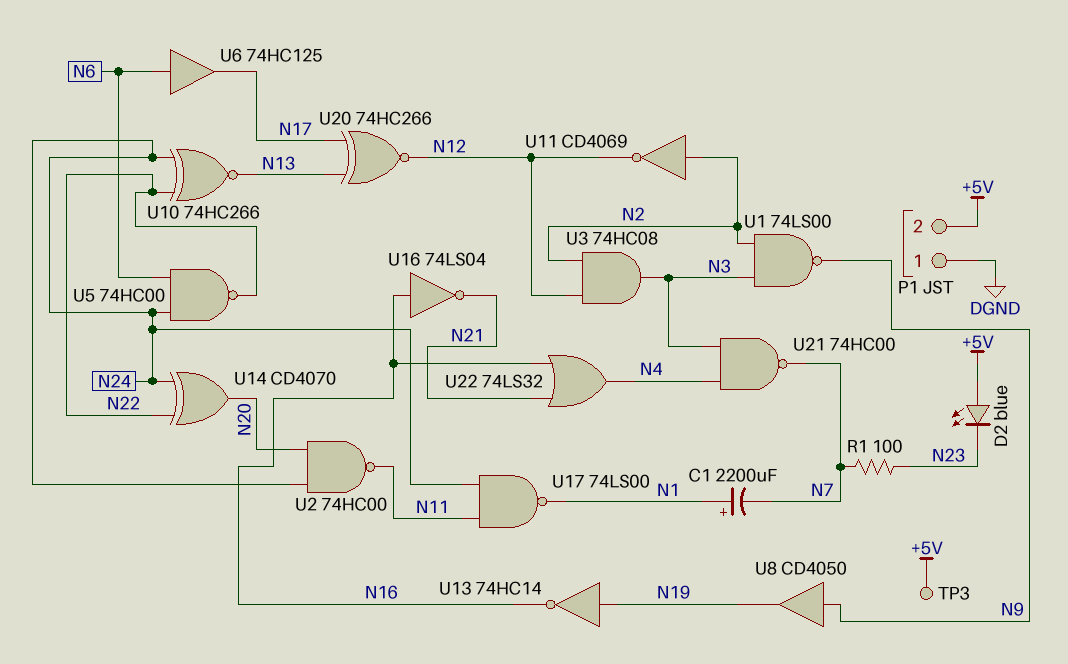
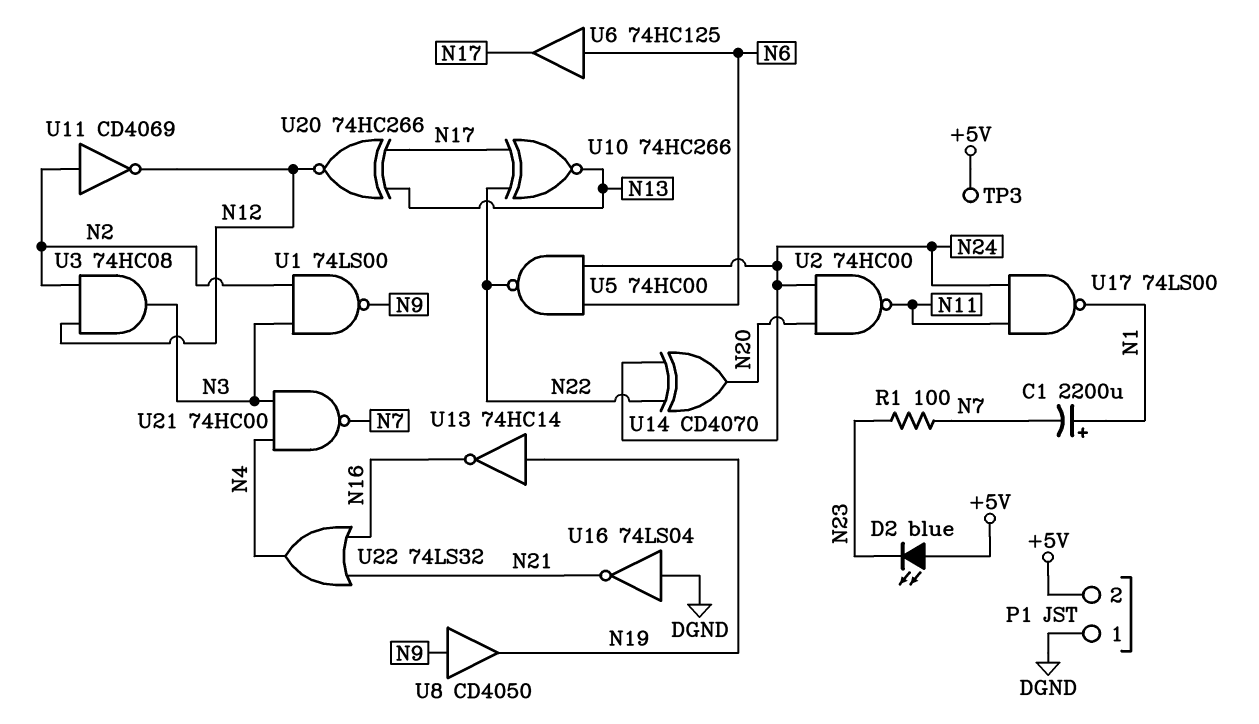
U10: XNOR 74HC266 (in N22, in N24, out N13) -> XNOR 74HC266 (in N17, in N22, out N13)
U16: NOT 74LS04 (in N16, out N21) -> NOT 74LS04 (in DGND, out N21)

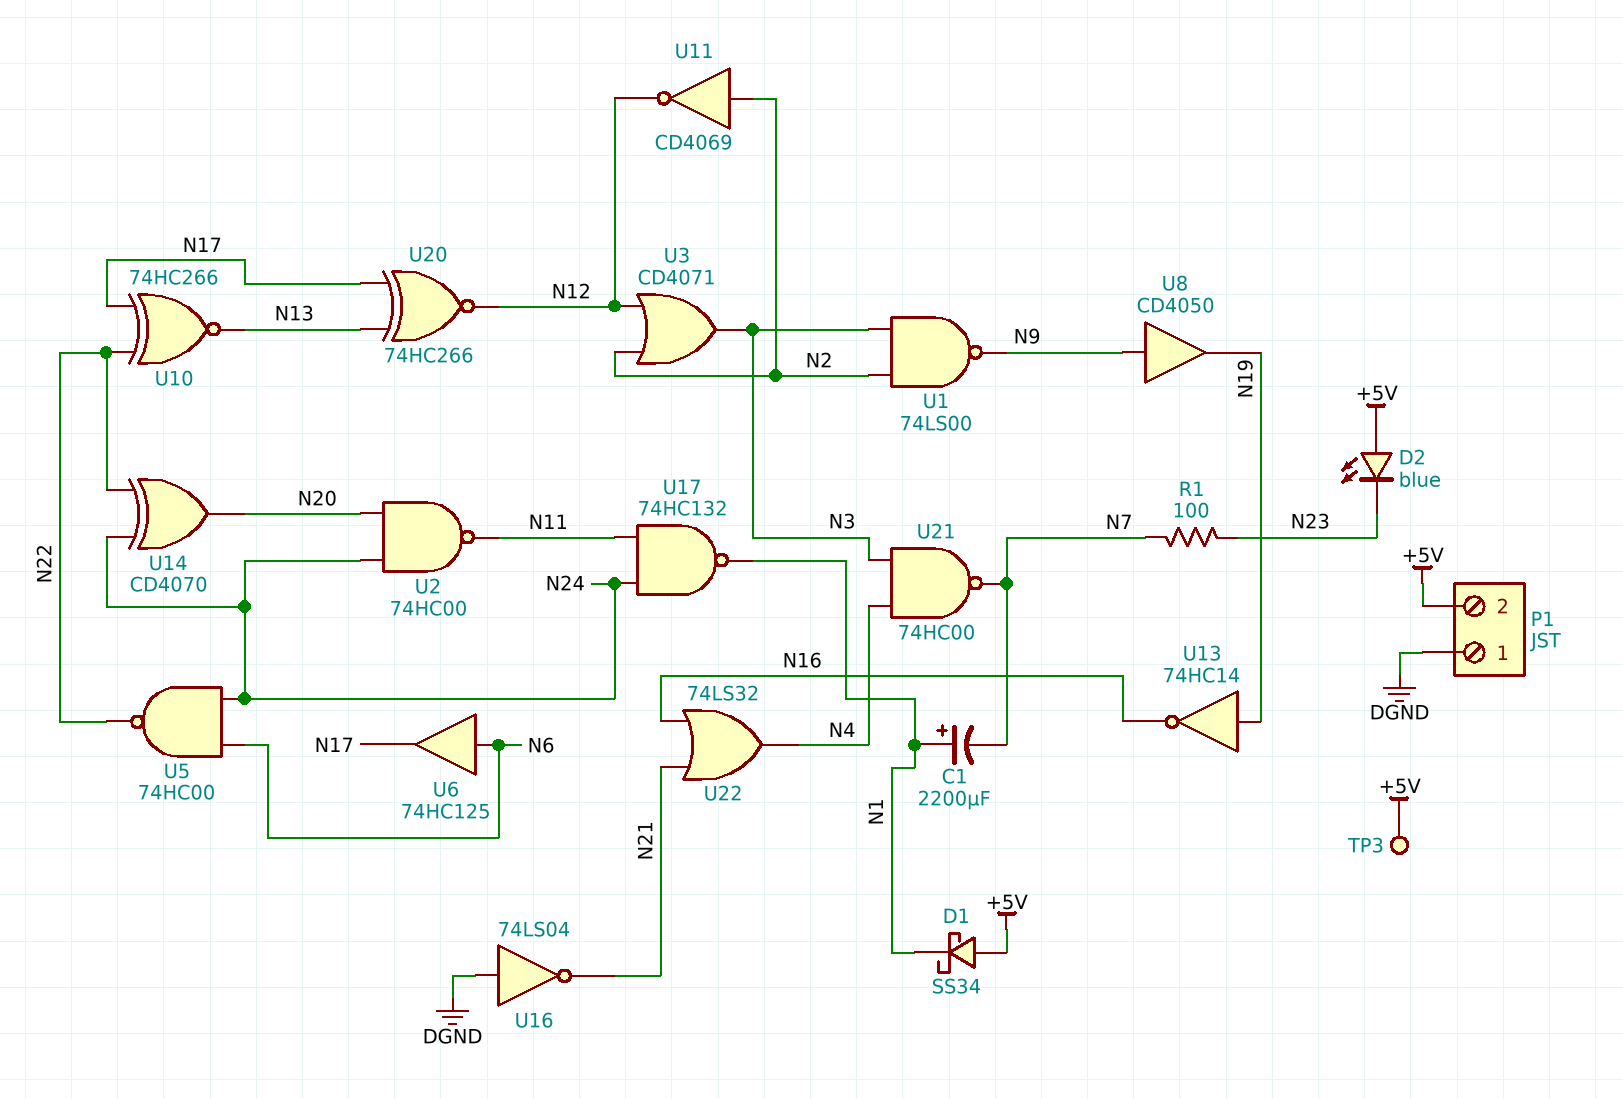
D1: none -> schottky SS34 (A +5V, K N1)
U3: AND 74HC08 (in N2, in N12, out N3) -> OR CD4071 (in N2, in N12, out N3)
U17: NAND 74LS00 (in N11, in N24, out N1) -> NAND 74HC132 (in N11, in N24, out N1)

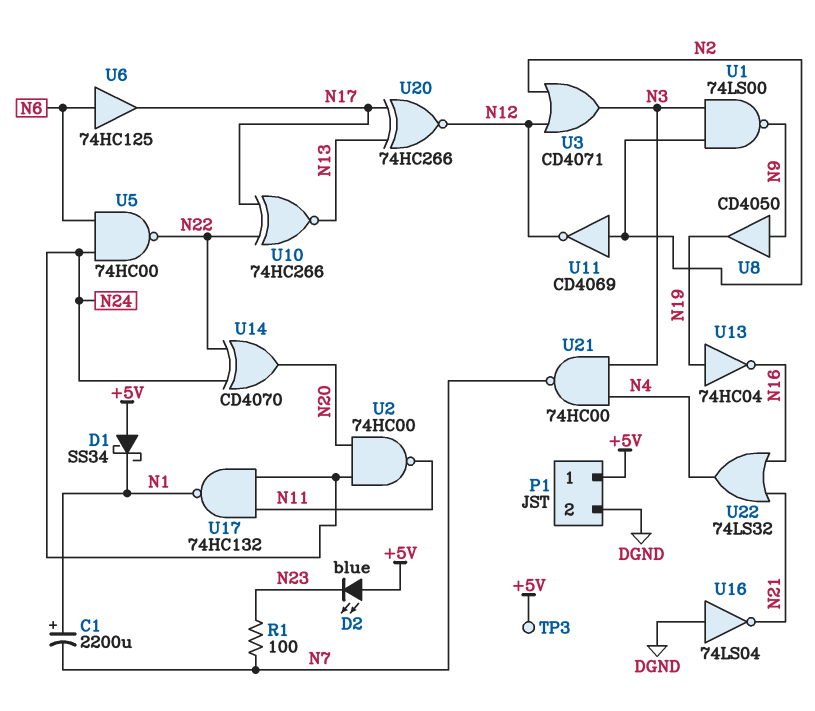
P1 pin 1: DGND -> +5V
P1 pin 2: +5V -> DGND
U13: NOT 74HC14 (in N19, out N16) -> NOT 74HC04 (in N19, out N16)

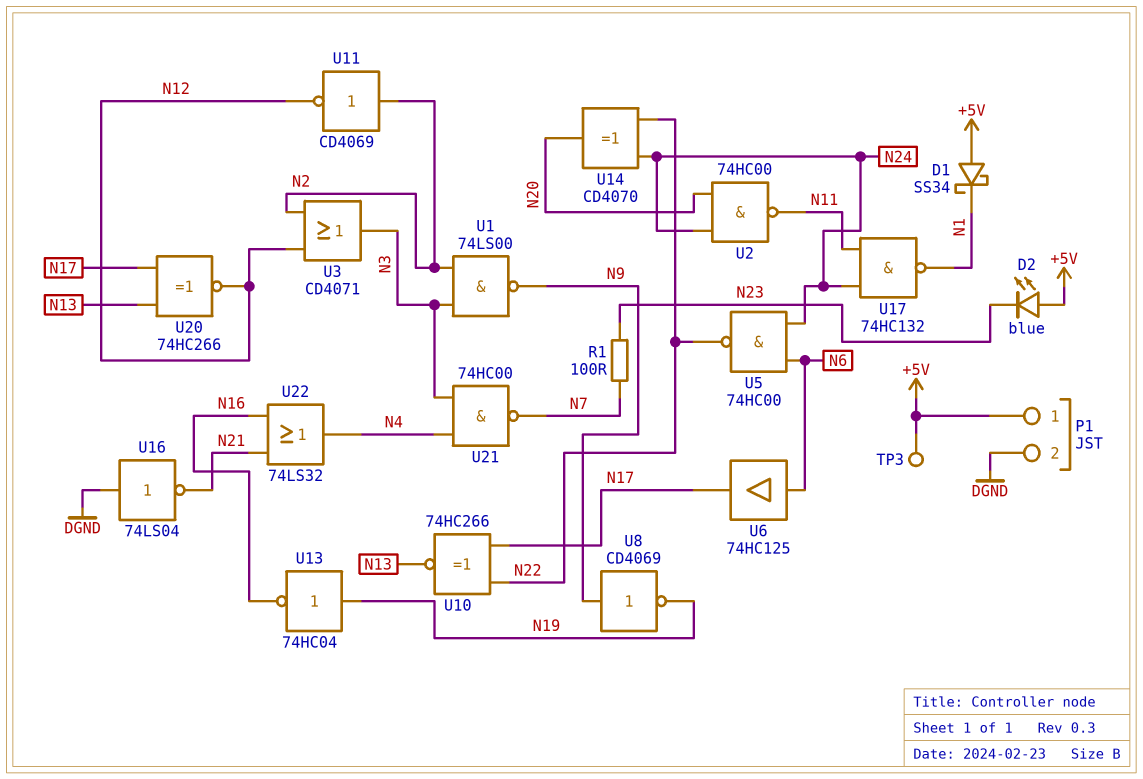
C1: 2200uF (plus N1, minus N7) -> none
U8: buffer CD4050 (in N9, out N19) -> NOT CD4069 (in N9, out N19)

